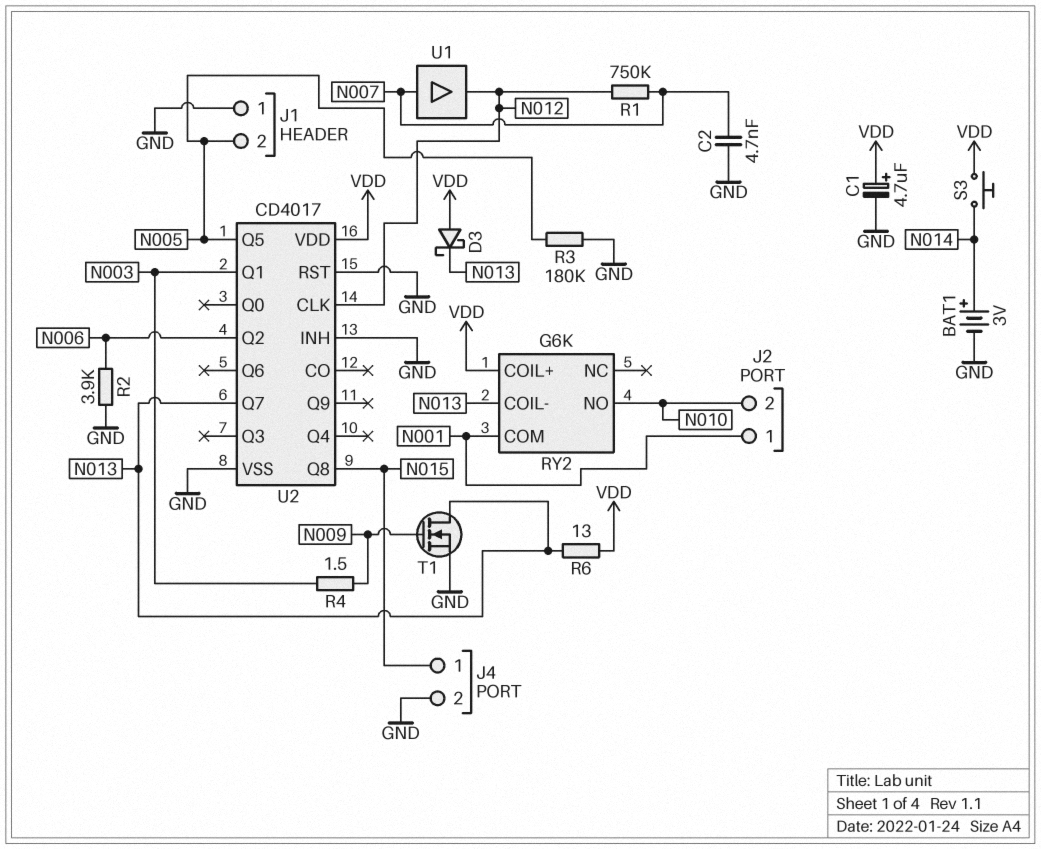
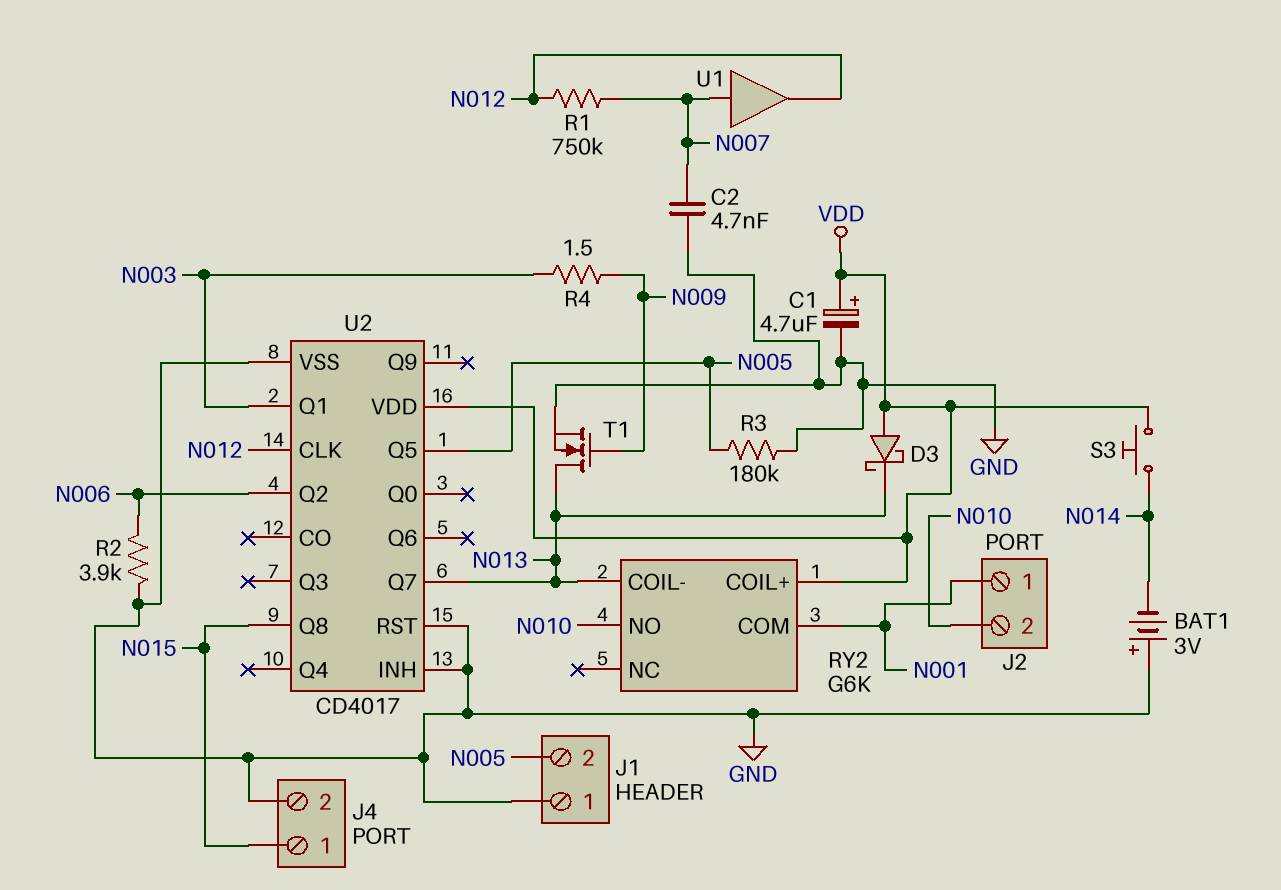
BAT1: 3V (plus N014, minus GND) -> 3V (plus GND, minus N014)
R6: 13 (N013, VDD) -> none

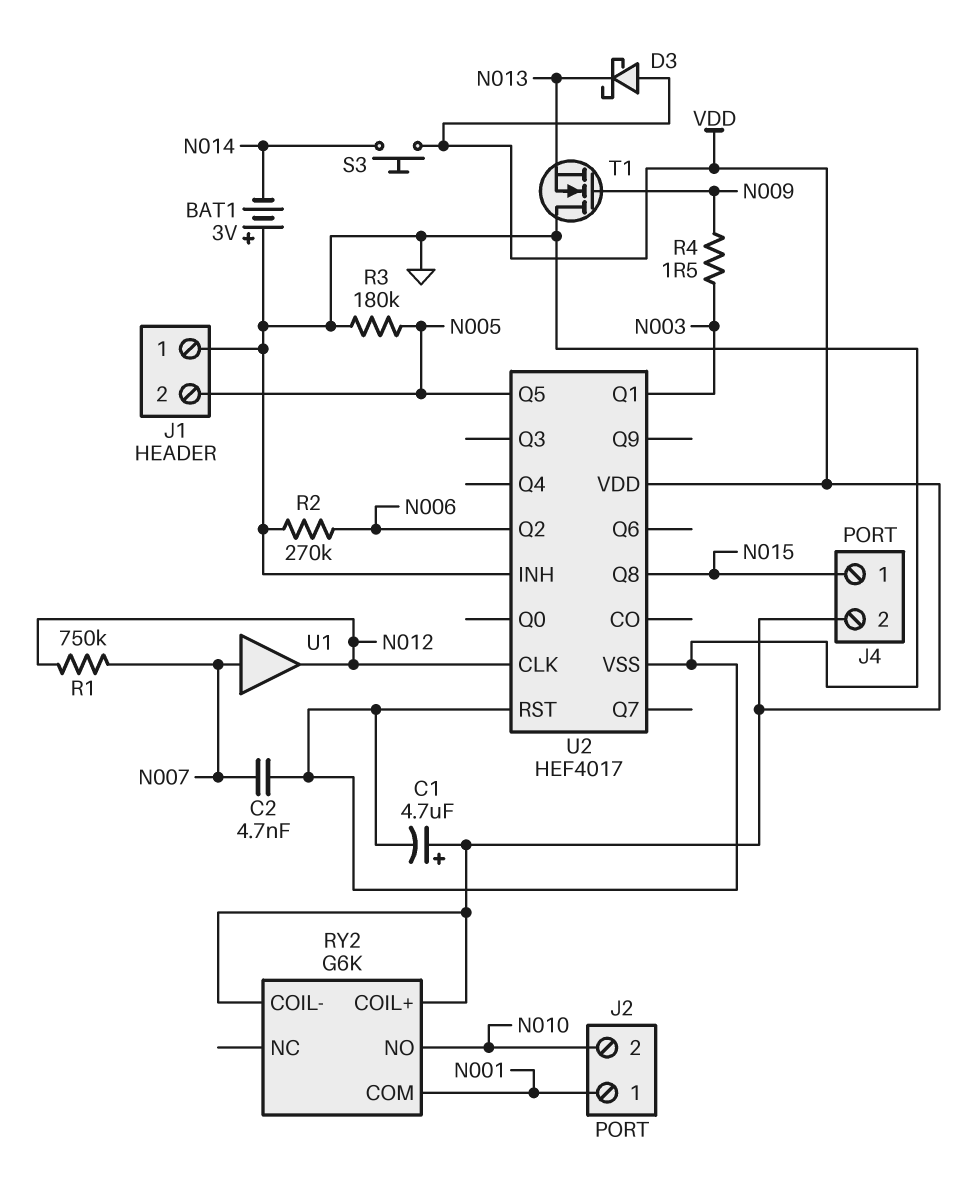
J4 pin 2: GND -> VDD
R2: 3.9k (GND, N006) -> 270k (GND, N006)
RY2 pin COIL-: N013 -> VDD
T1: NMOS (G N009, D N013, S GND) -> NMOS (G N009, D GND, S N013)
U2: CD4017 -> HEF4017
U2 pin Q7: N013 -> none

